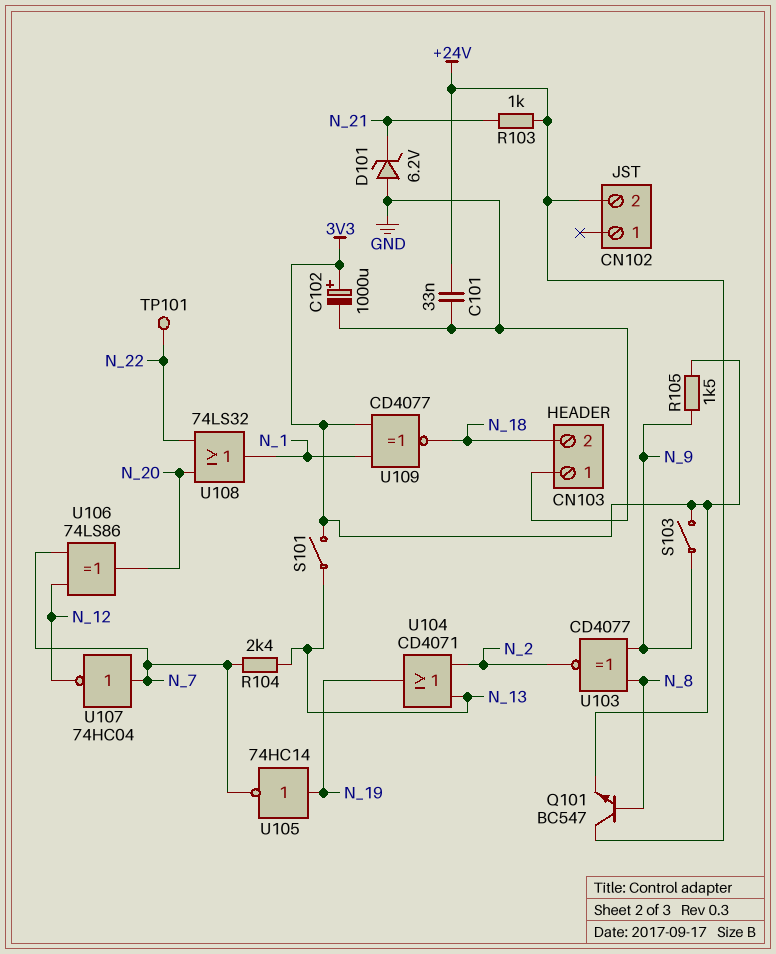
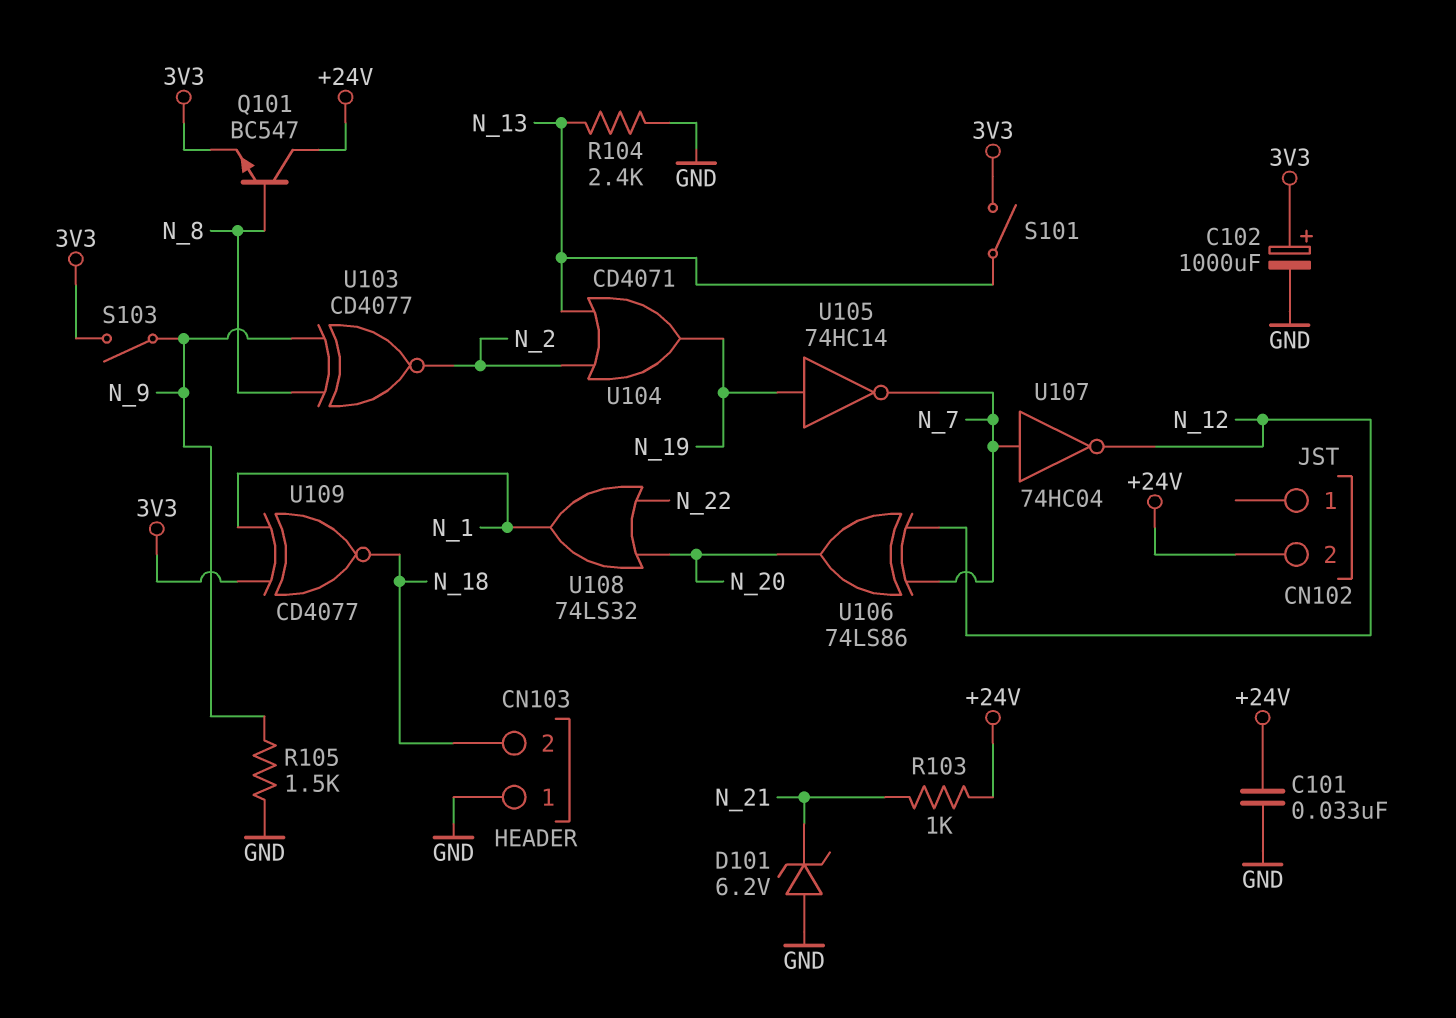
R104: 2.4k (N_7, N_13) -> 2.4k (GND, N_13)
R105: 1.5k (3V3, N_9) -> 1.5k (GND, N_9)
TP101: test point (N_22) -> none

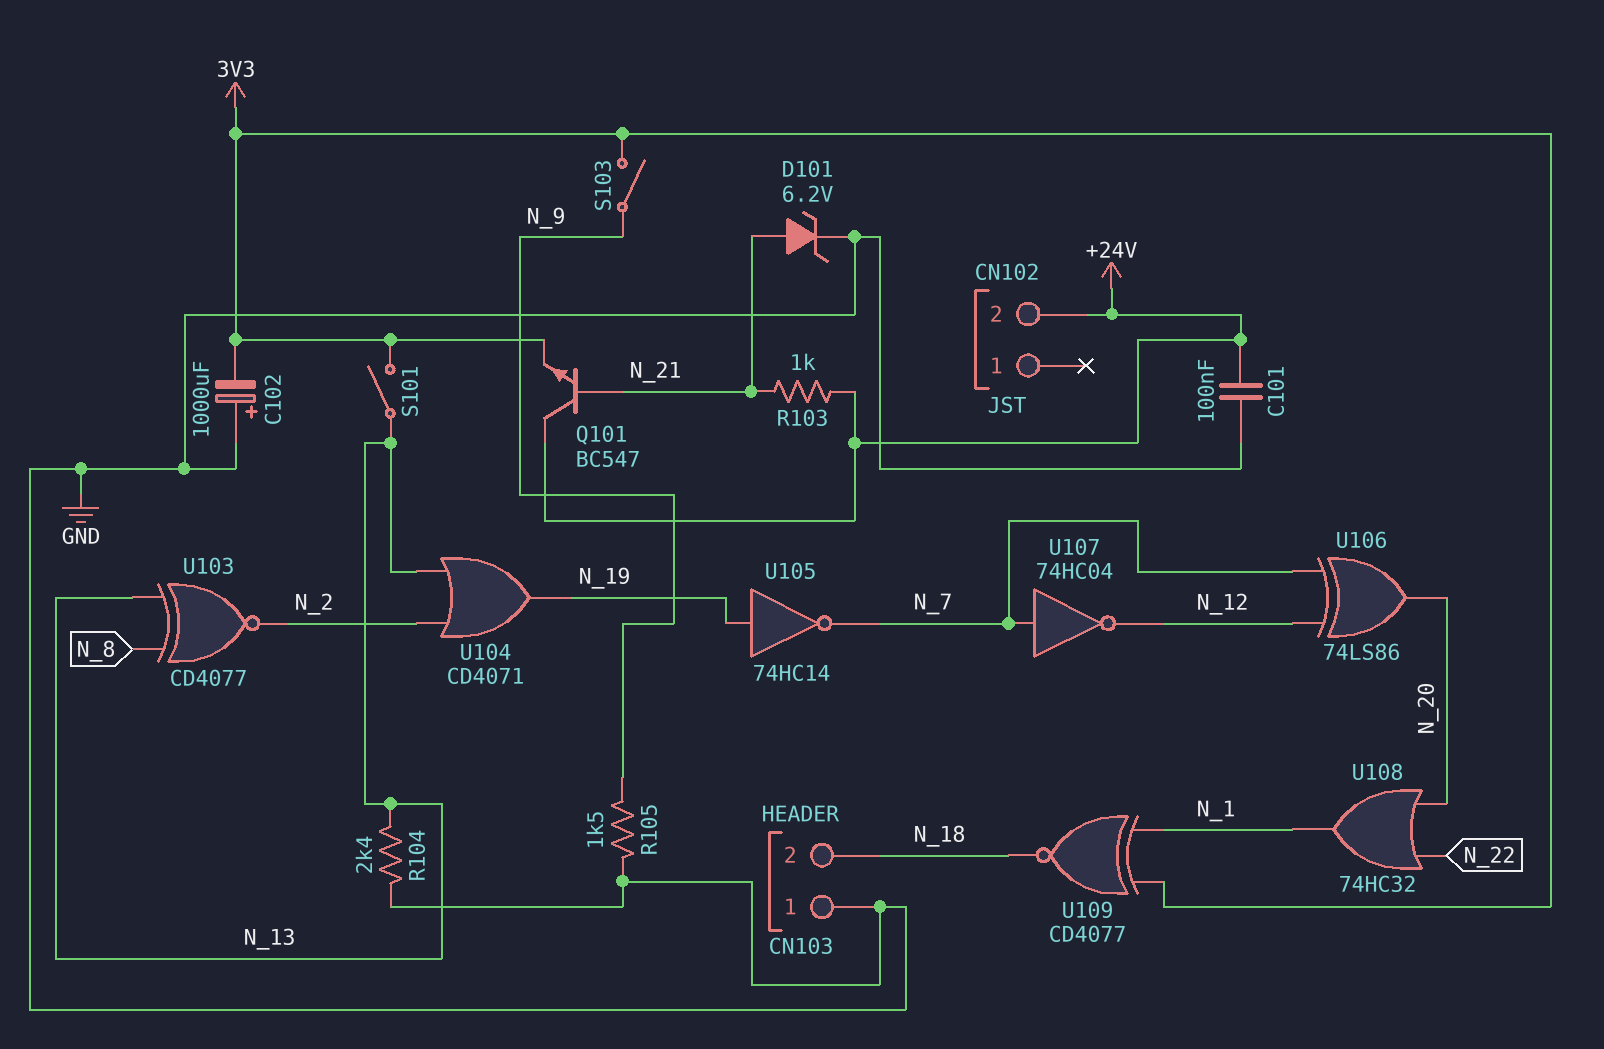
C101: 33nF (+24V, GND) -> 100nF (+24V, GND)
C102: 1000uF (plus 3V3, minus GND) -> 1000uF (plus GND, minus 3V3)
D101: zener 6.2V (A GND, K N_21) -> zener 6.2V (A N_21, K GND)
Q101: NPN BC547 (B N_8, C +24V, E 3V3) -> NPN BC547 (B N_21, C +24V, E 3V3)
U103: XNOR CD4077 (in N_8, in N_9, out N_2) -> XNOR CD4077 (in N_8, in N_13, out N_2)
U108: OR 74LS32 (in N_20, in N_22, out N_1) -> OR 74HC32 (in N_20, in N_22, out N_1)

